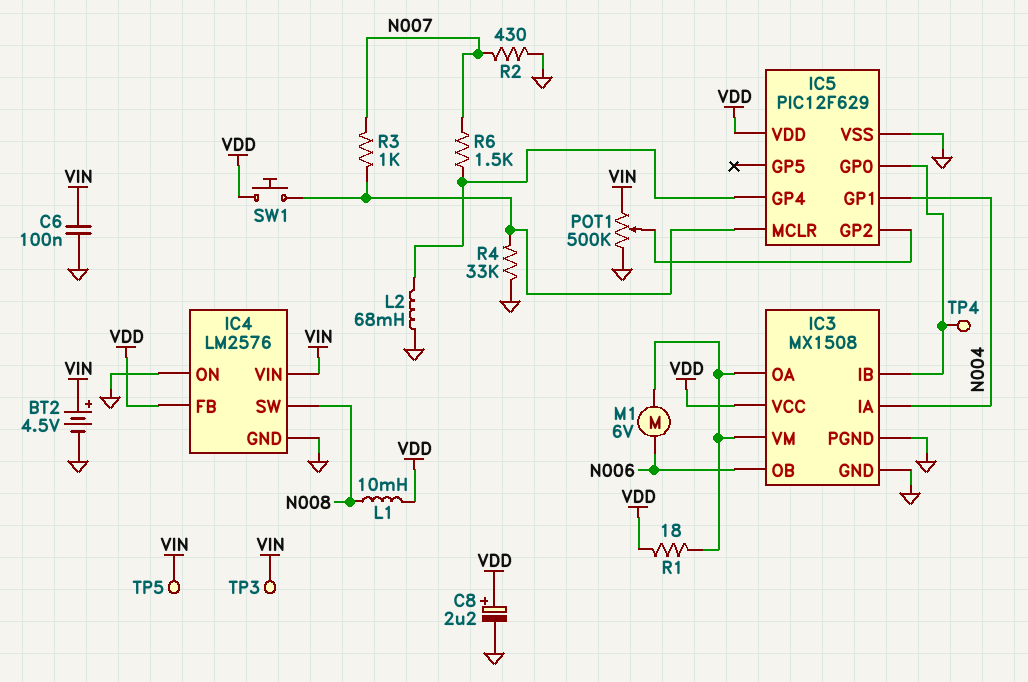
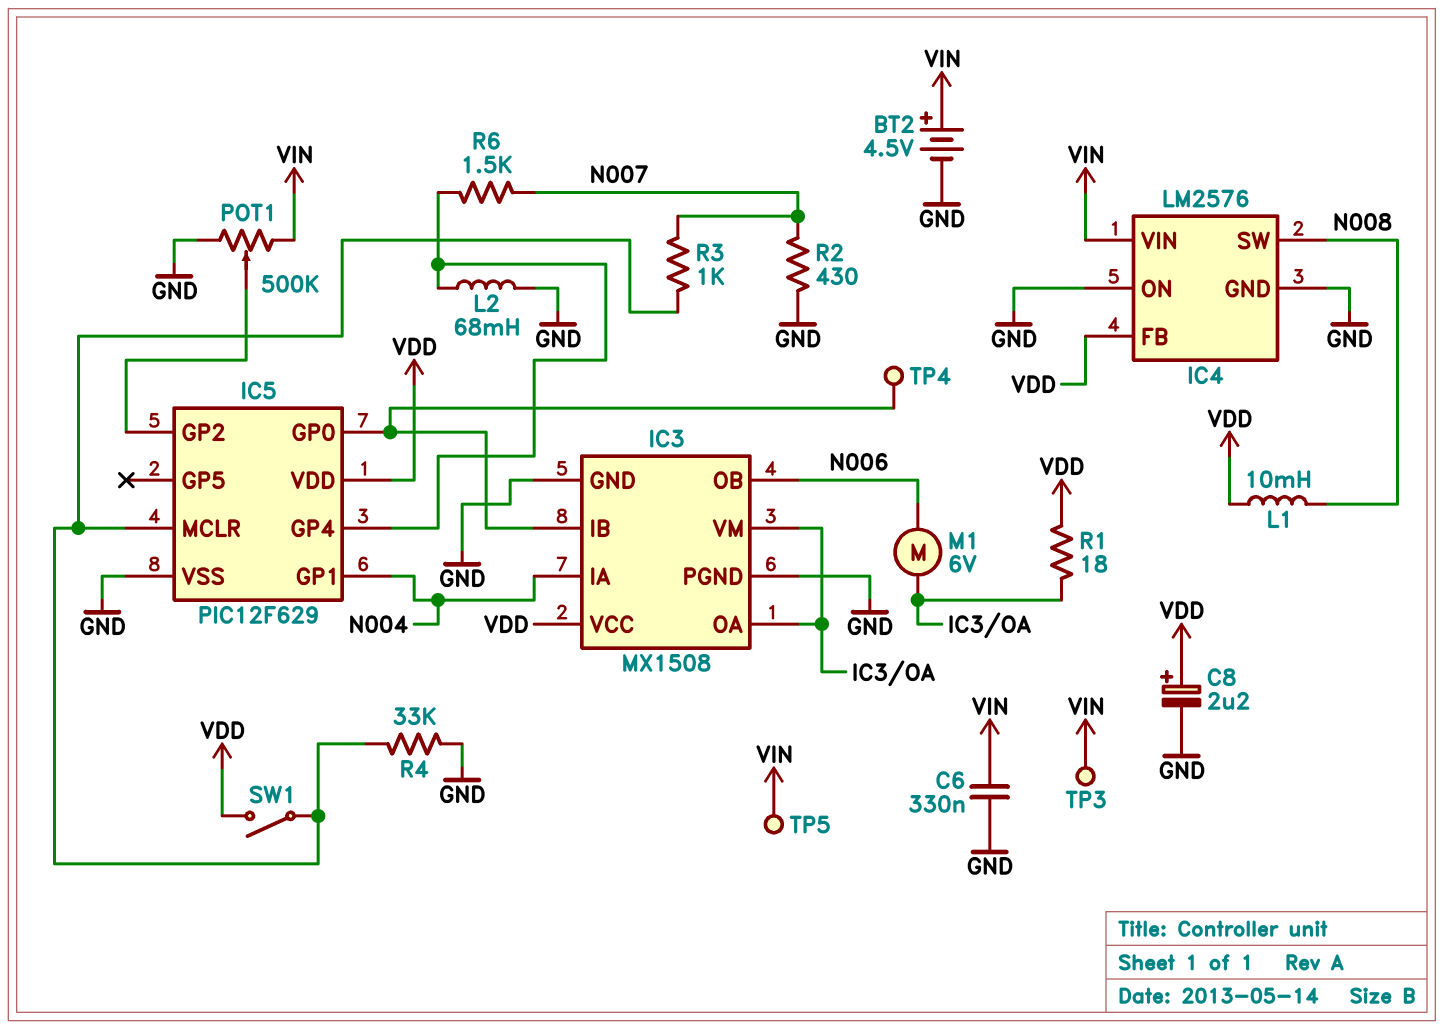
C6: 100nF (GND, VIN) -> 330nF (GND, VIN)
SW1: button (IC5/MCLR, VDD) -> switch (IC5/MCLR, VDD)

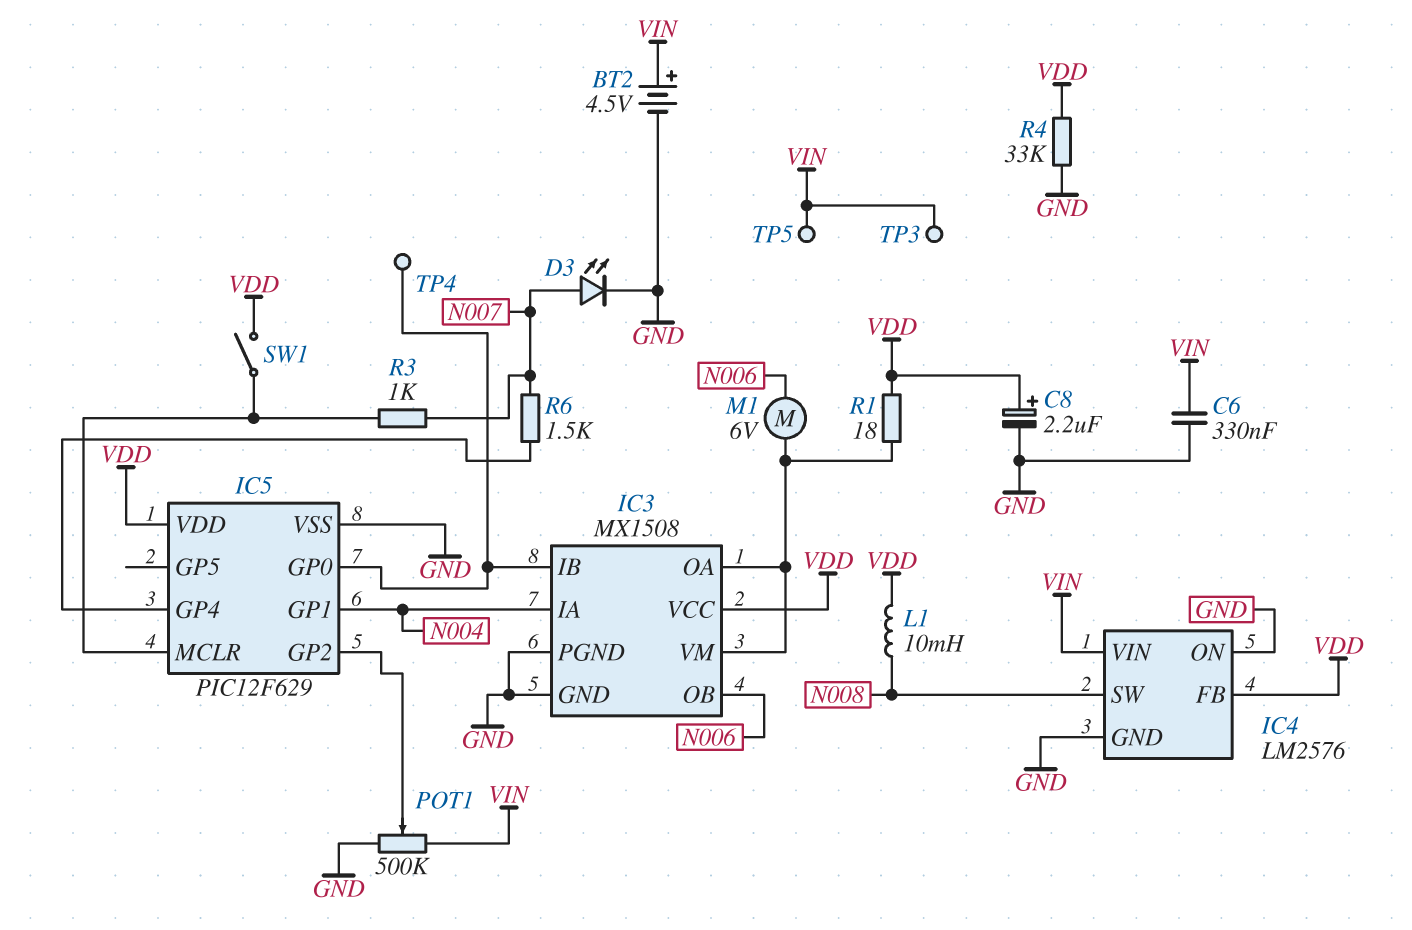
D3: none -> LED (A N007, K GND)
L2: 68mH (GND, IC5/GP4) -> none
R2: 430 (GND, N007) -> none
R4: 33k (GND, IC5/MCLR) -> 33k (GND, VDD)

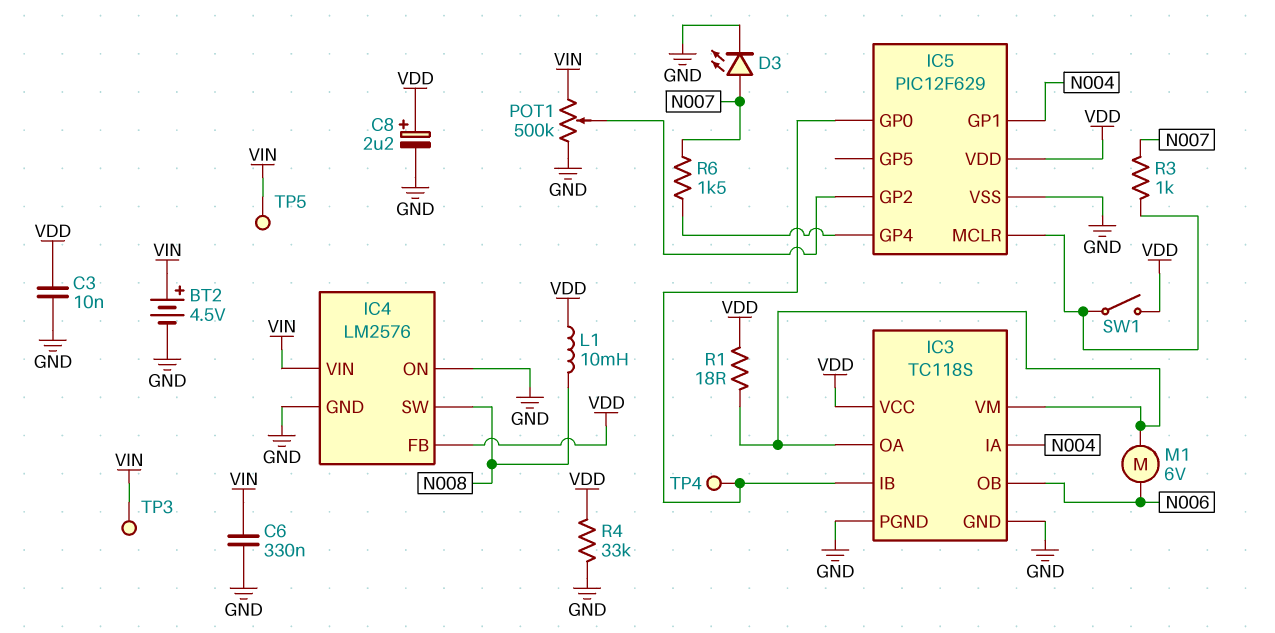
C3: none -> 10nF (GND, VDD)
IC3: MX1508 -> TC118S

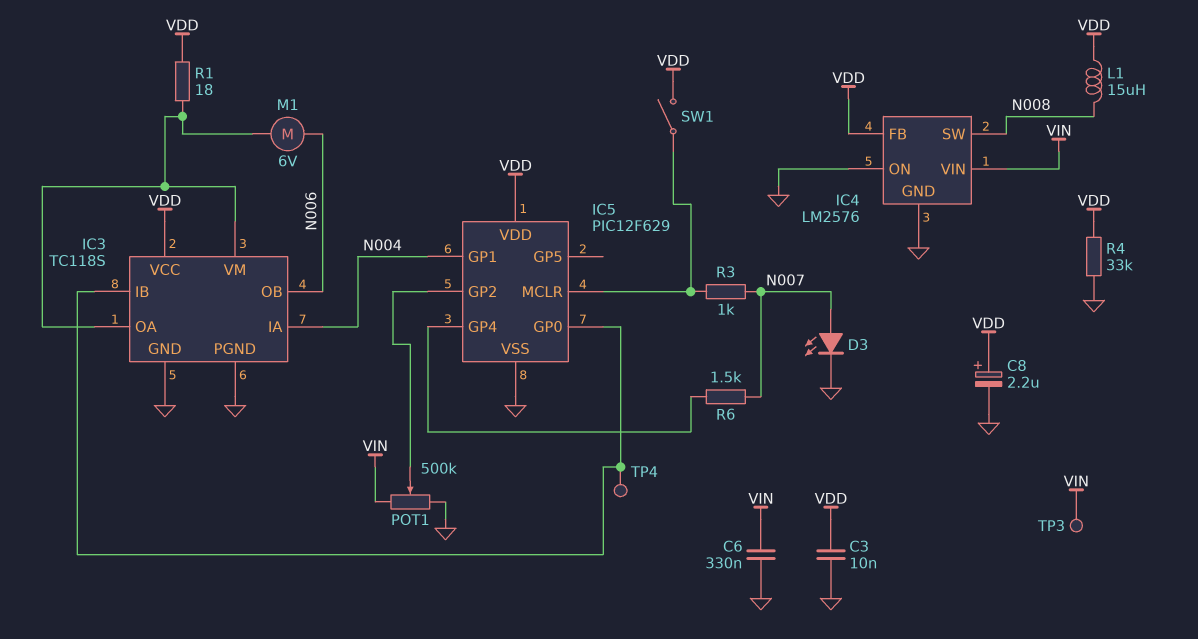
BT2: 4.5V (plus VIN, minus GND) -> none
L1: 10mH (N008, VDD) -> 15uH (N008, VDD)
TP5: test point (VIN) -> none

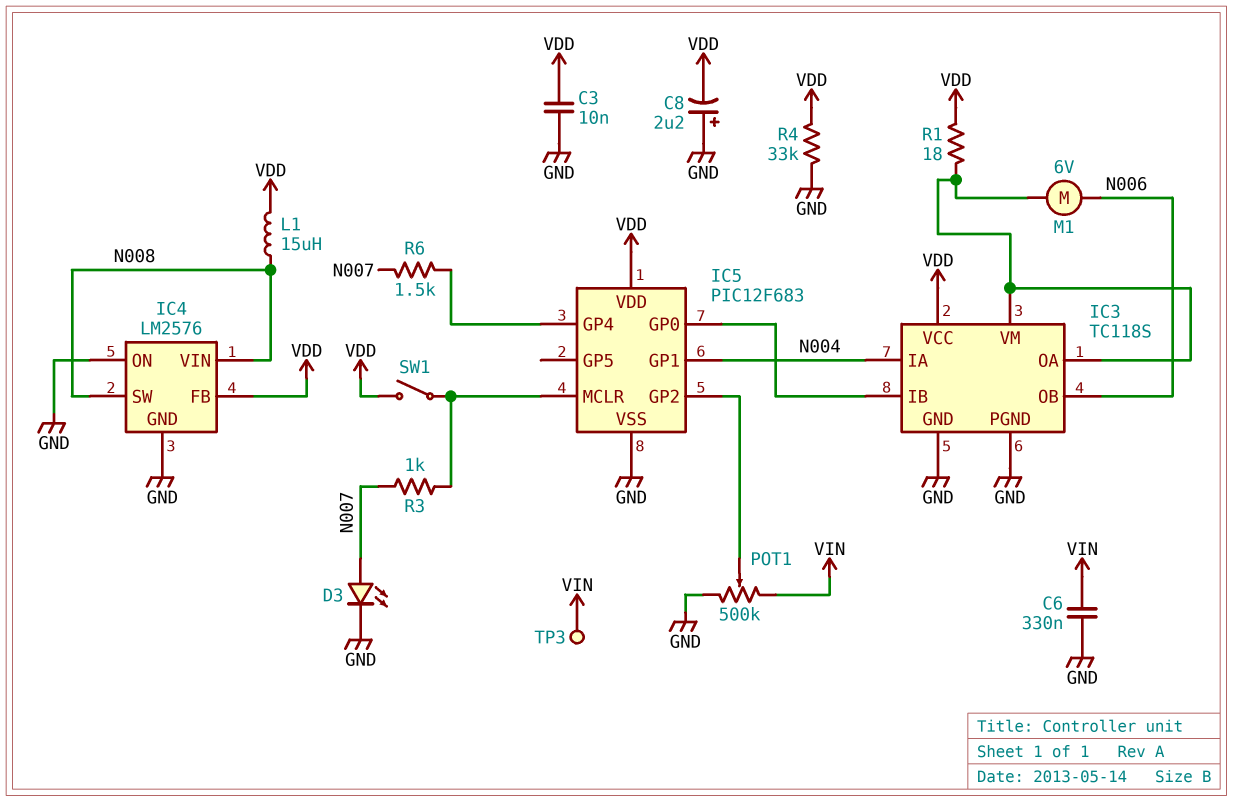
C8: 2.2uF (plus VDD, minus GND) -> 2.2uF (plus GND, minus VDD)
IC4 pin VIN: VIN -> N008
IC5: PIC12F629 -> PIC12F683
TP4: test point (IC3/IB) -> none

